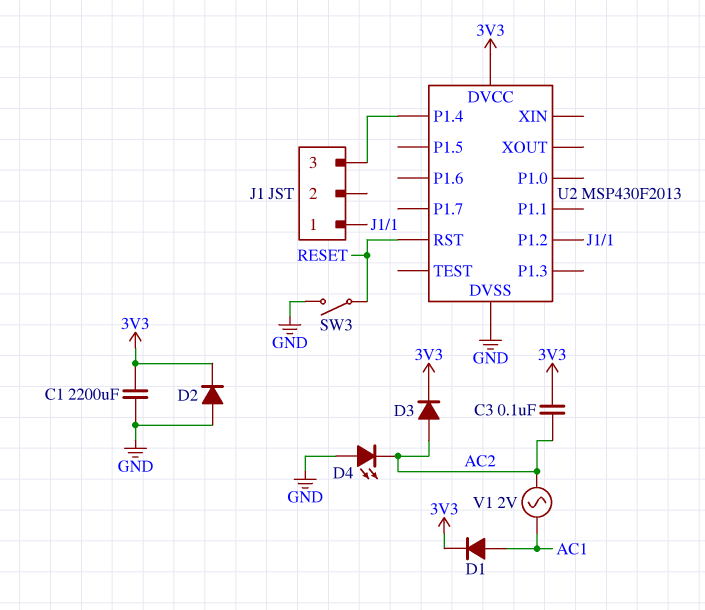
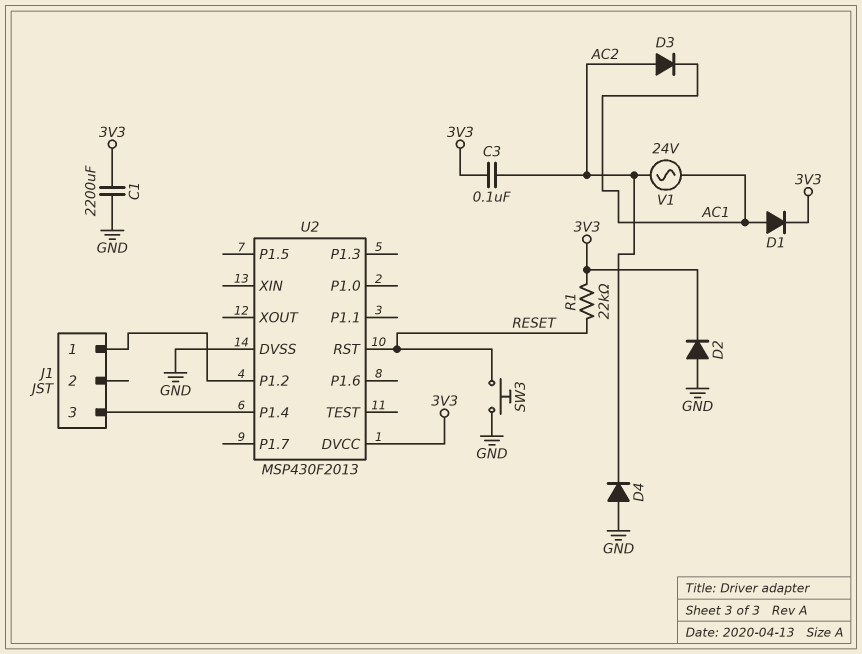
D3: diode (A AC2, K 3V3) -> diode (A AC2, K AC1)
D4: LED (A GND, K AC2) -> diode (A GND, K AC2)
R1: none -> 22k (3V3, RESET)
SW3: switch (GND, RESET) -> button (GND, RESET)
V1: AC 2V (AC1, AC2) -> AC 24V (AC1, AC2)

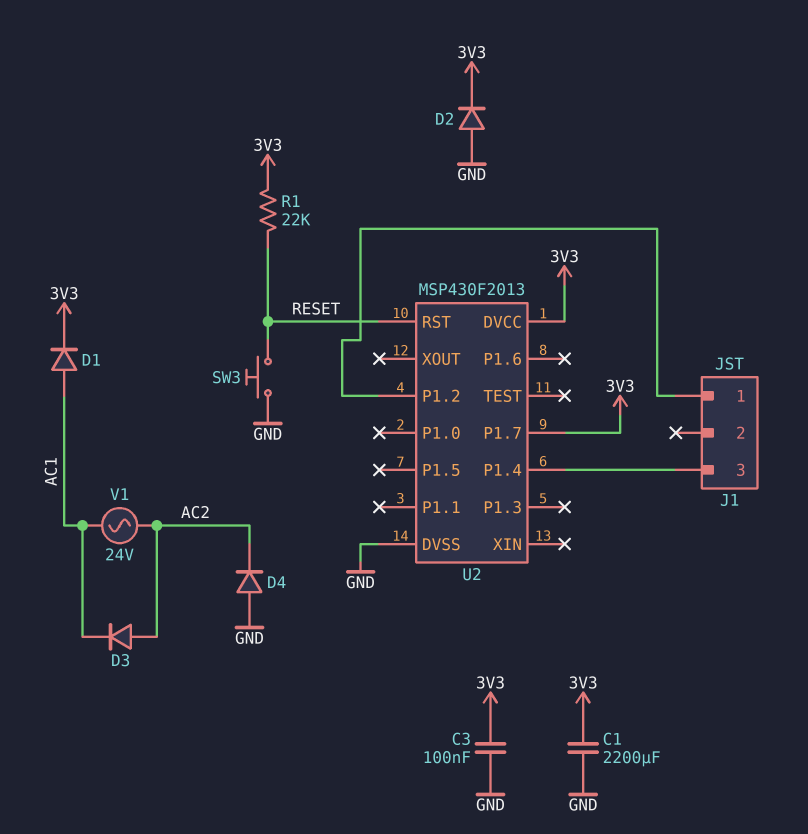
C3: 100nF (3V3, AC2) -> 100nF (3V3, GND)
U2 pin P1.7: none -> 3V3

